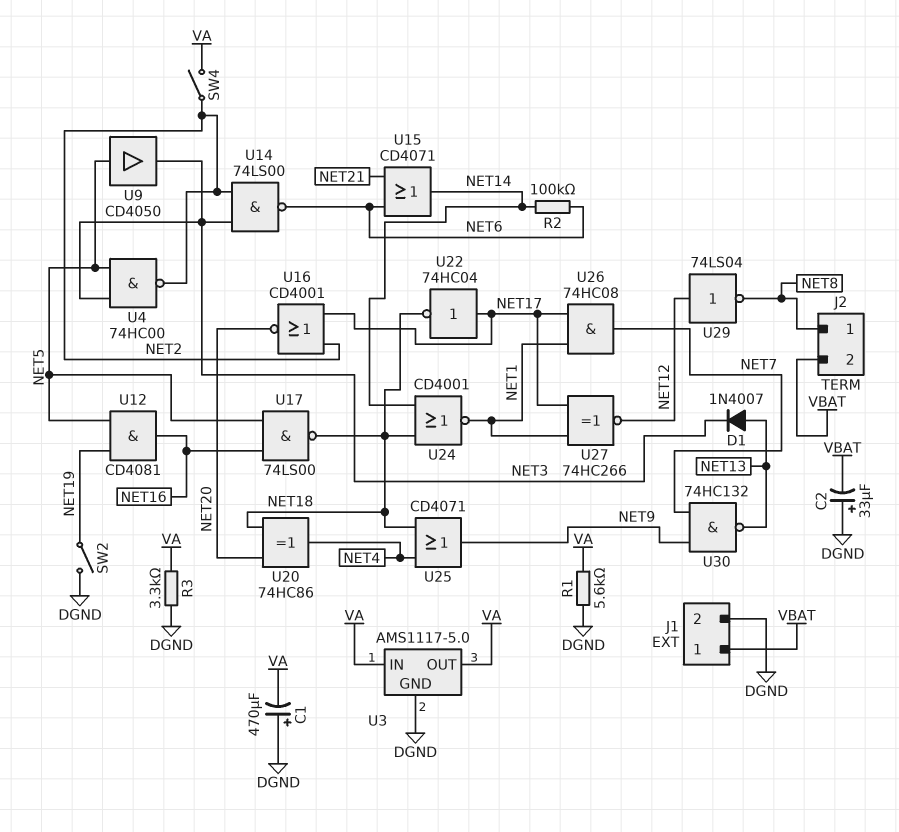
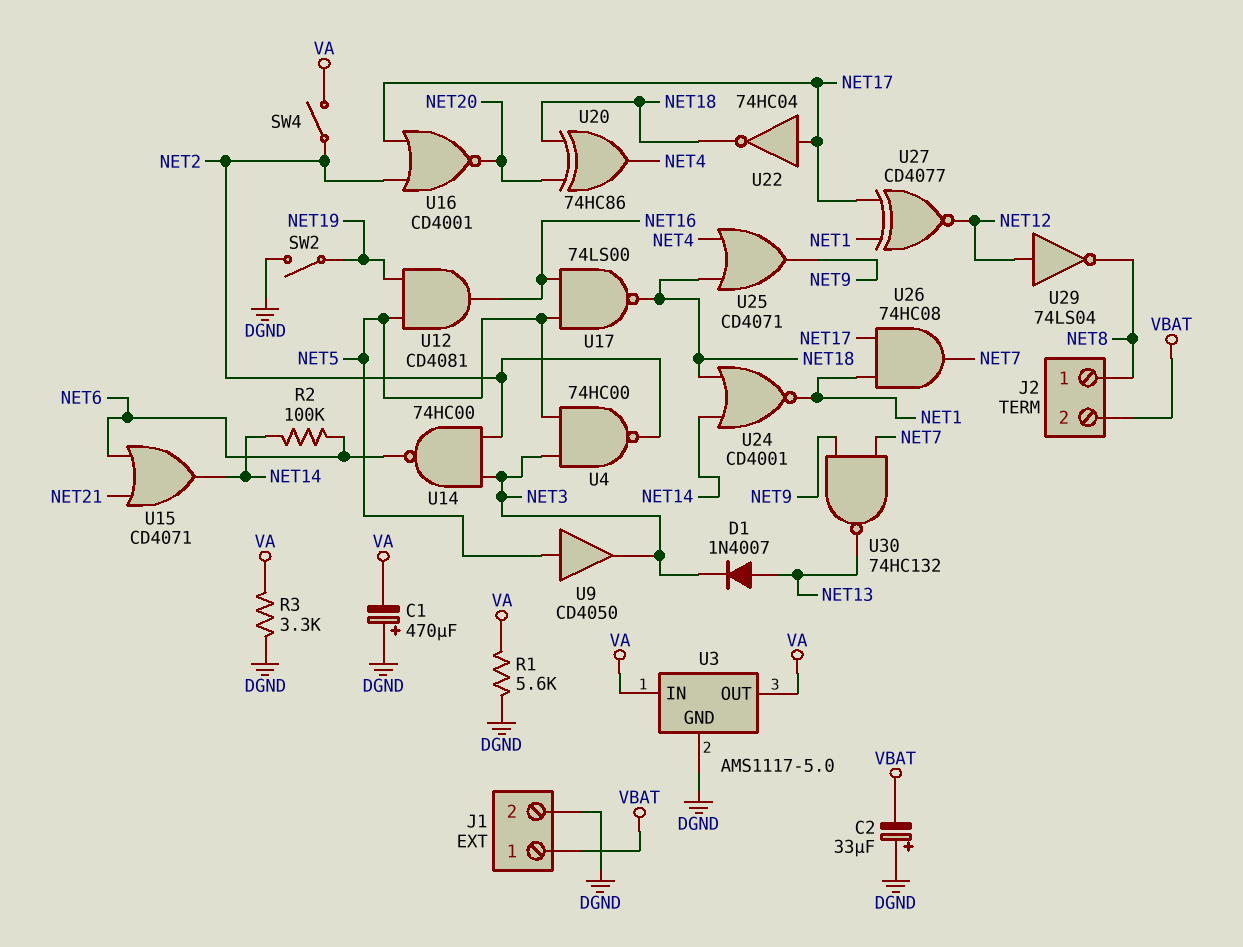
U14: NAND 74LS00 (in NET2, in NET3, out NET6) -> NAND 74HC00 (in NET2, in NET3, out NET6)
U27: XNOR 74HC266 (in NET1, in NET17, out NET12) -> XNOR CD4077 (in NET1, in NET17, out NET12)

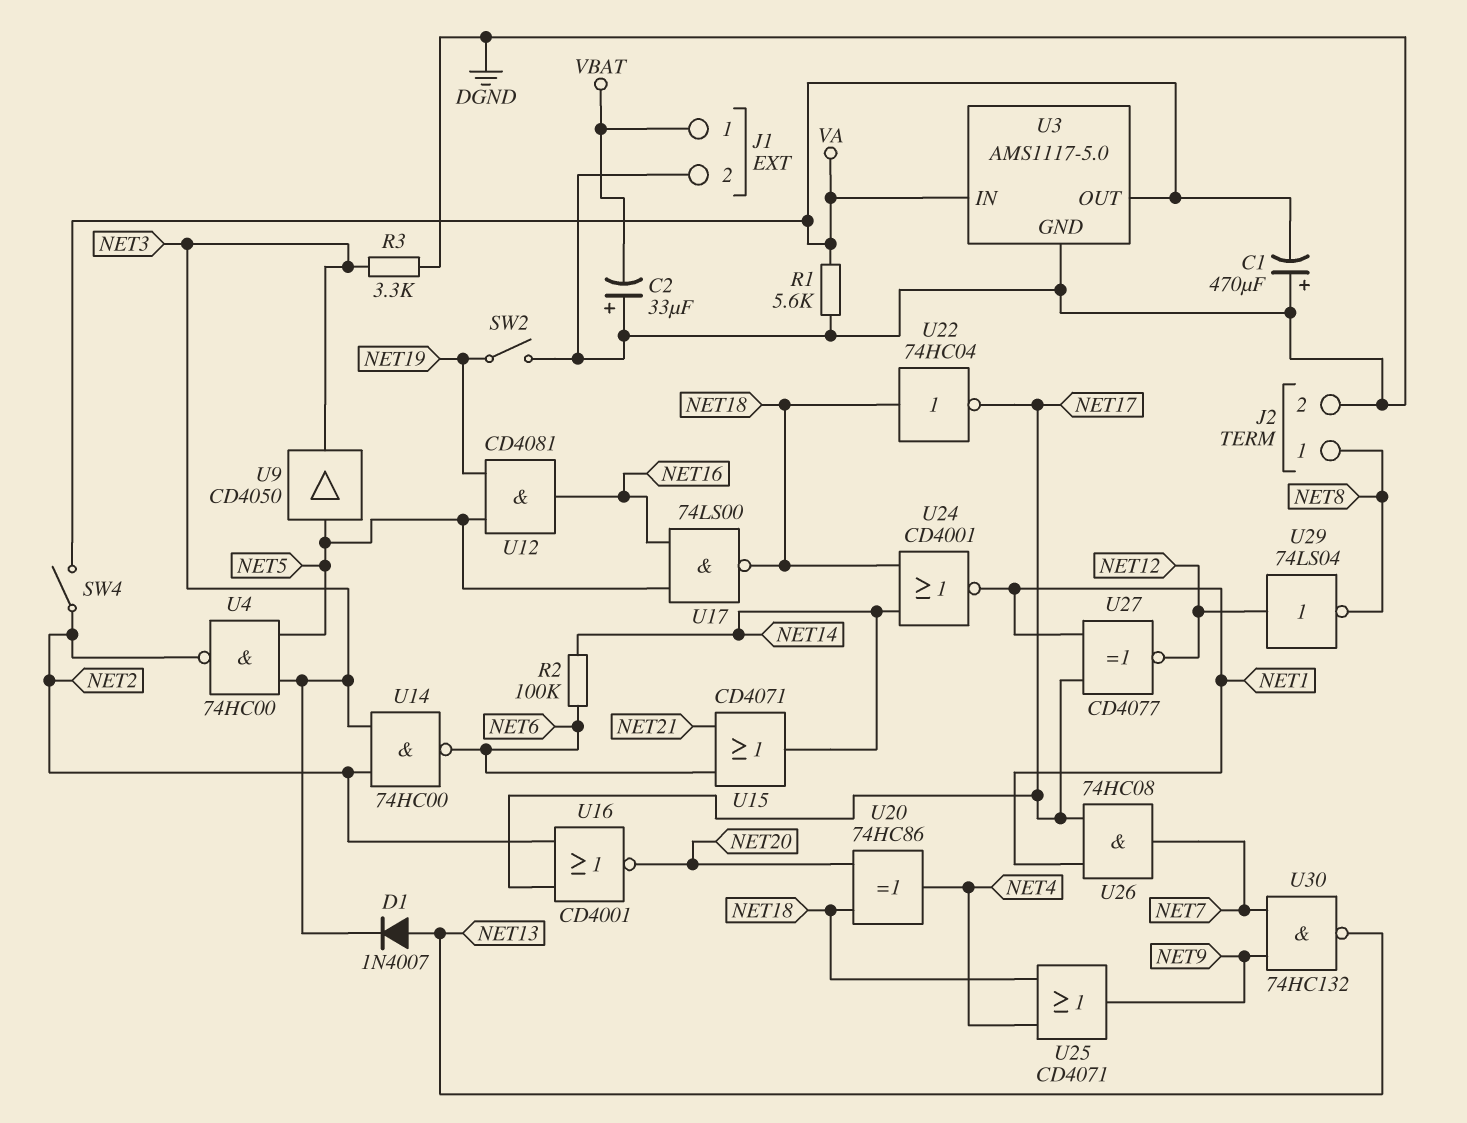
J2 pin 2: VBAT -> DGND
R3: 3.3k (DGND, VA) -> 3.3k (DGND, NET3)
U22: NOT 74HC04 (in NET17, out NET18) -> NOT 74HC04 (in NET18, out NET17)

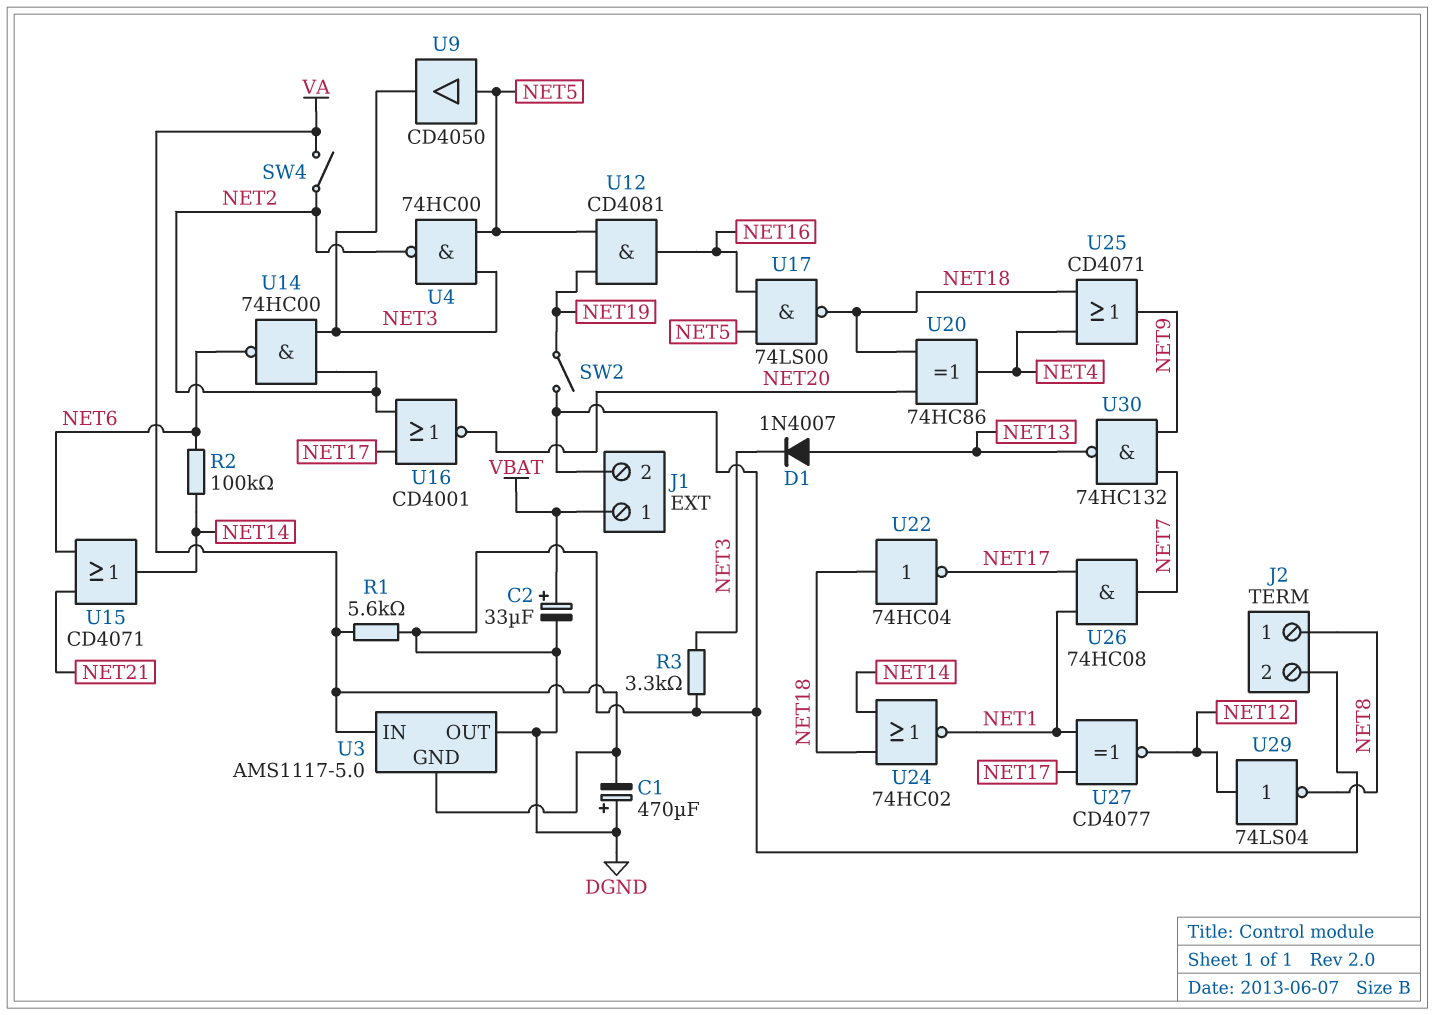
C2: 33uF (plus DGND, minus VBAT) -> 33uF (plus VBAT, minus DGND)
U3 pin GND: DGND -> VA
U3 pin OUT: VA -> DGND
U24: NOR CD4001 (in NET14, in NET18, out NET1) -> NOR 74HC02 (in NET14, in NET18, out NET1)

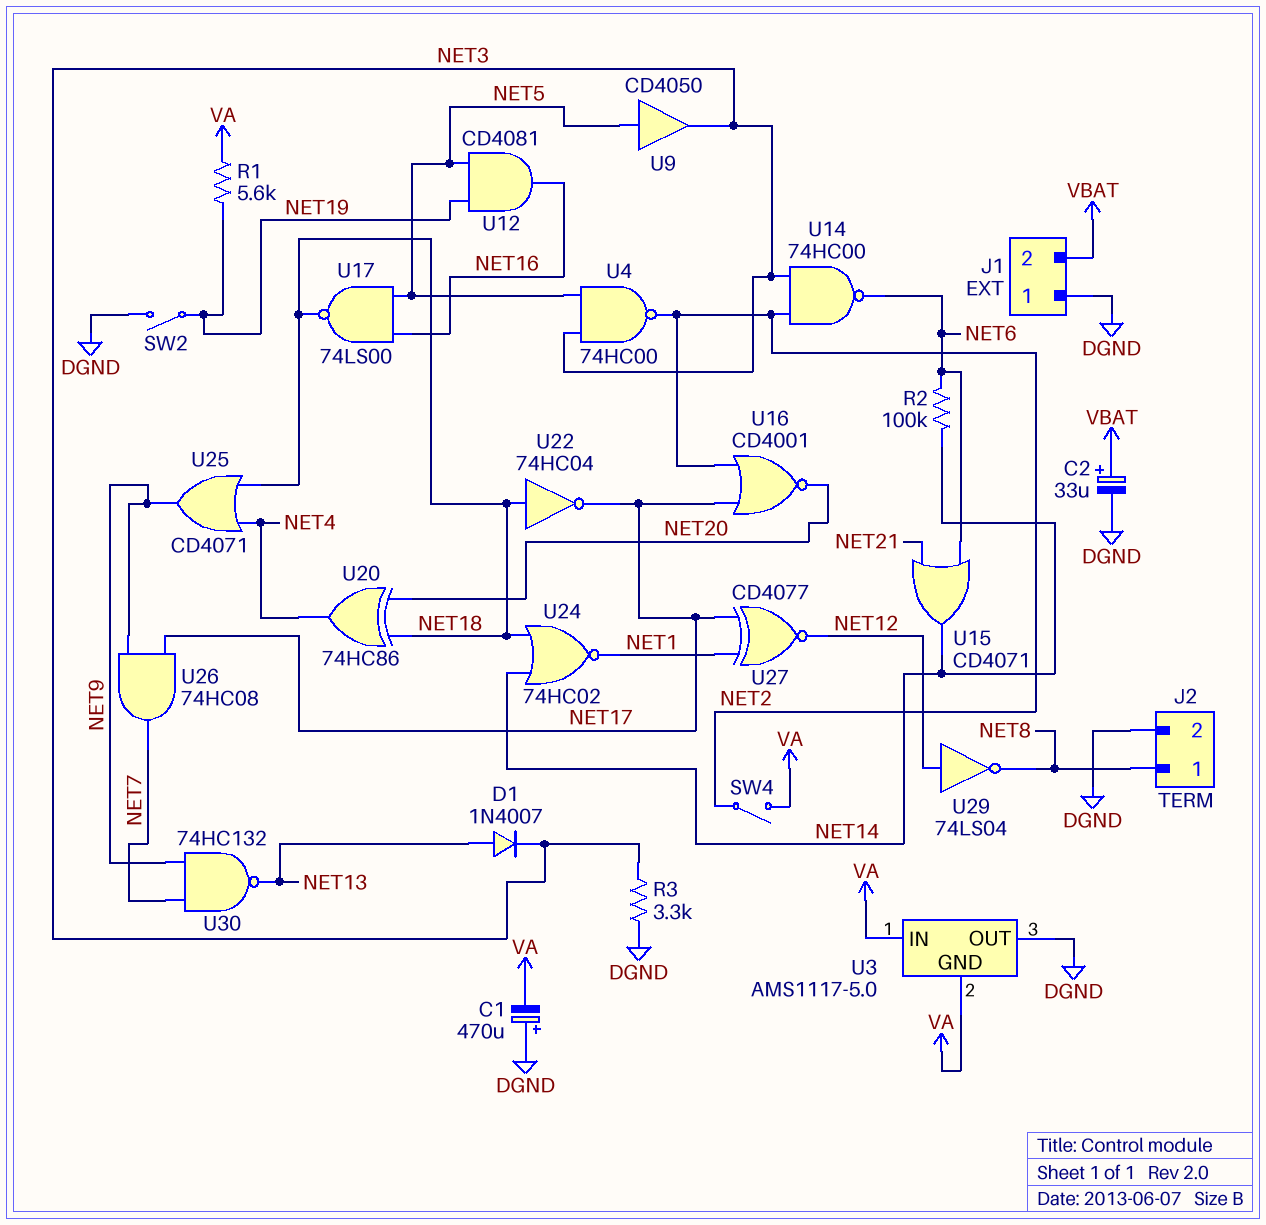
J1 pin 1: VBAT -> DGND
J1 pin 2: DGND -> VBAT
R1: 5.6k (DGND, VA) -> 5.6k (NET19, VA)
U26: AND 74HC08 (in NET1, in NET17, out NET7) -> AND 74HC08 (in NET9, in NET17, out NET7)

